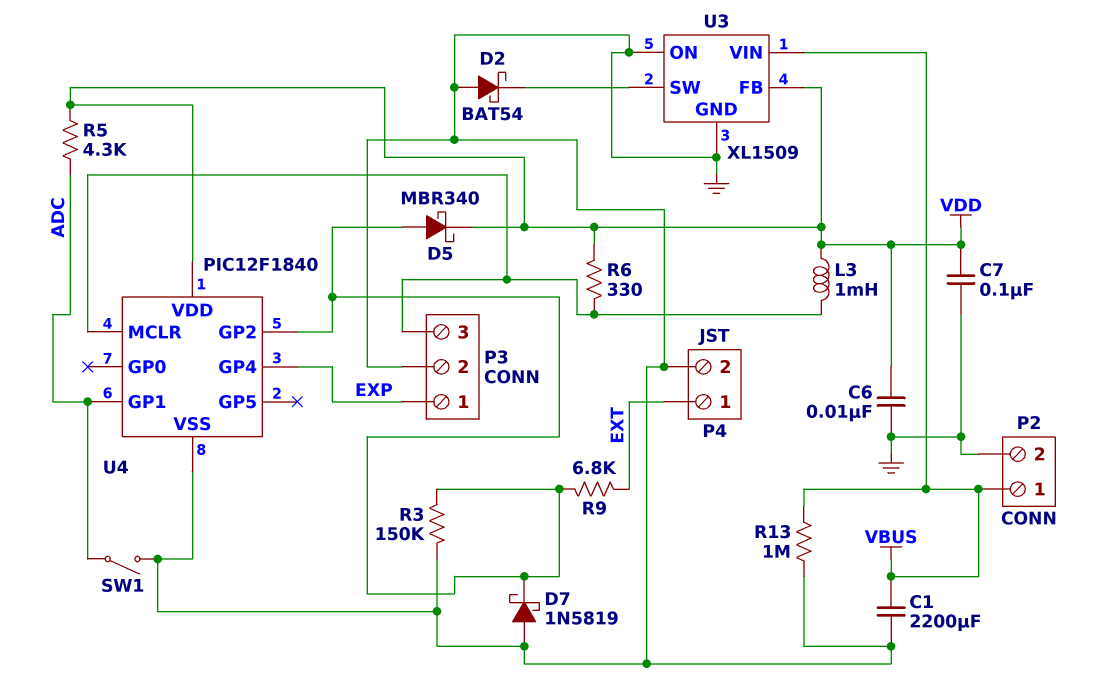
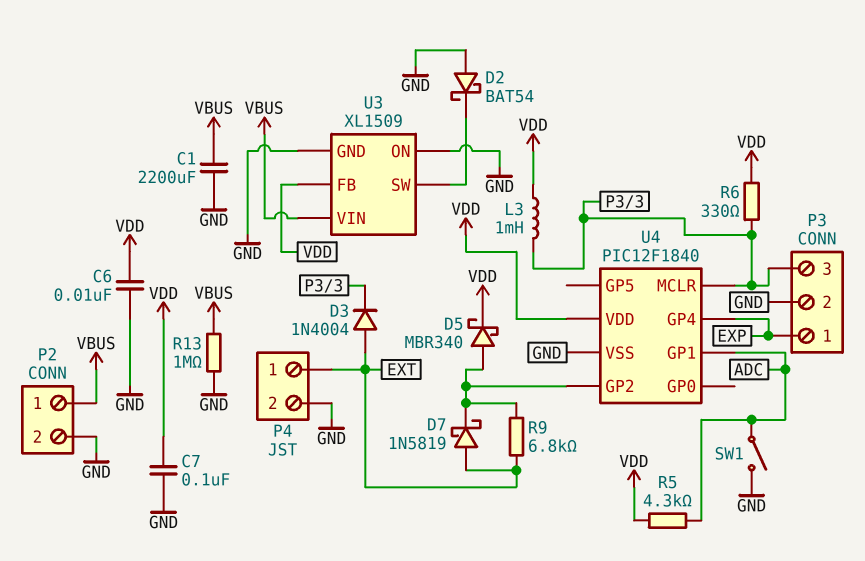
D3: none -> diode 1N4004 (A EXT, K P3/3)
D7: schottky 1N5819 (A GND, K U4/GP2) -> schottky 1N5819 (A EXT, K U4/GP2)
R3: 150k (GND, U4/GP2) -> none

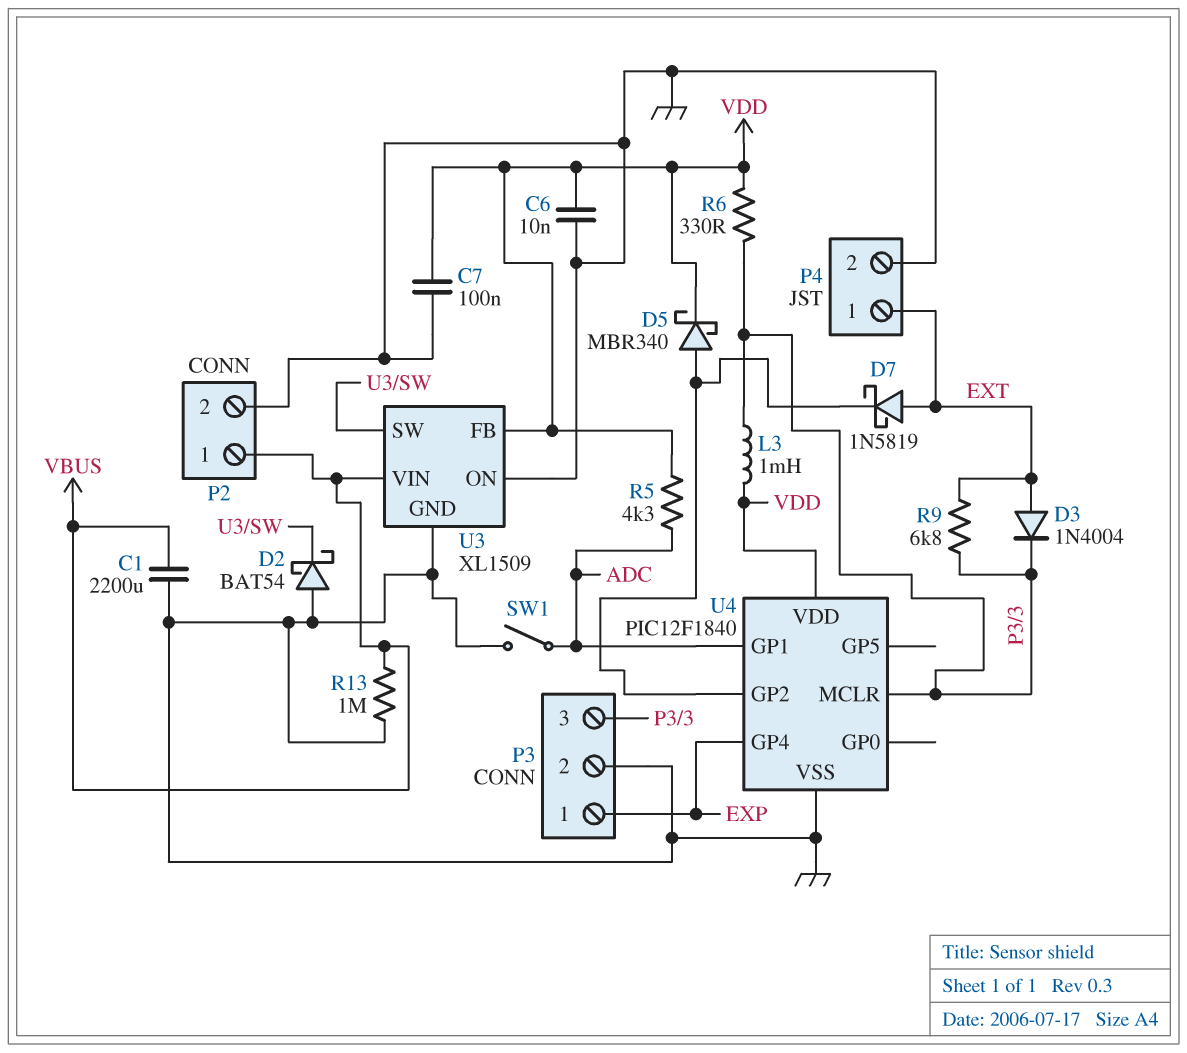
R9: 6.8k (EXT, U4/GP2) -> 6.8k (EXT, P3/3)

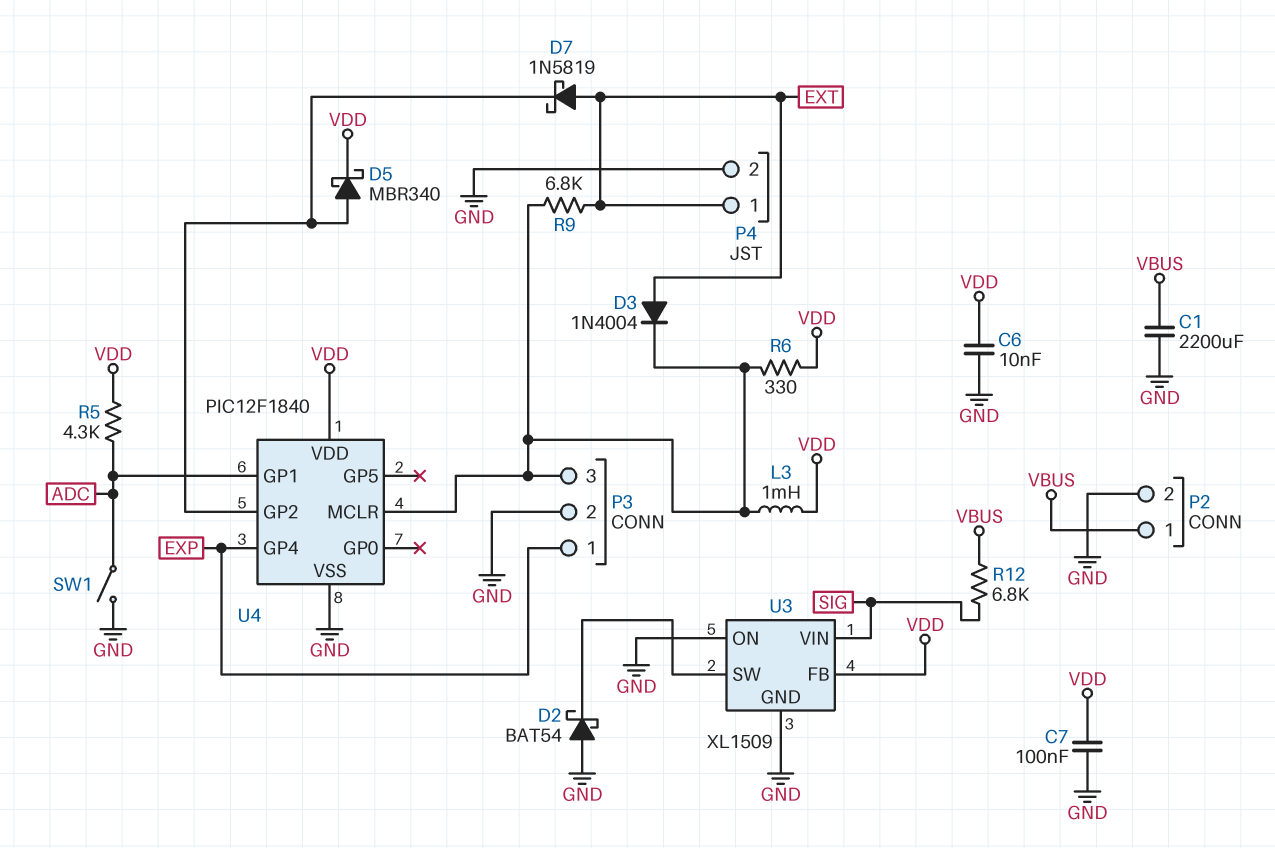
R12: none -> 6.8k (SIG, VBUS)
R13: 1M (GND, VBUS) -> none
U3 pin VIN: VBUS -> SIG

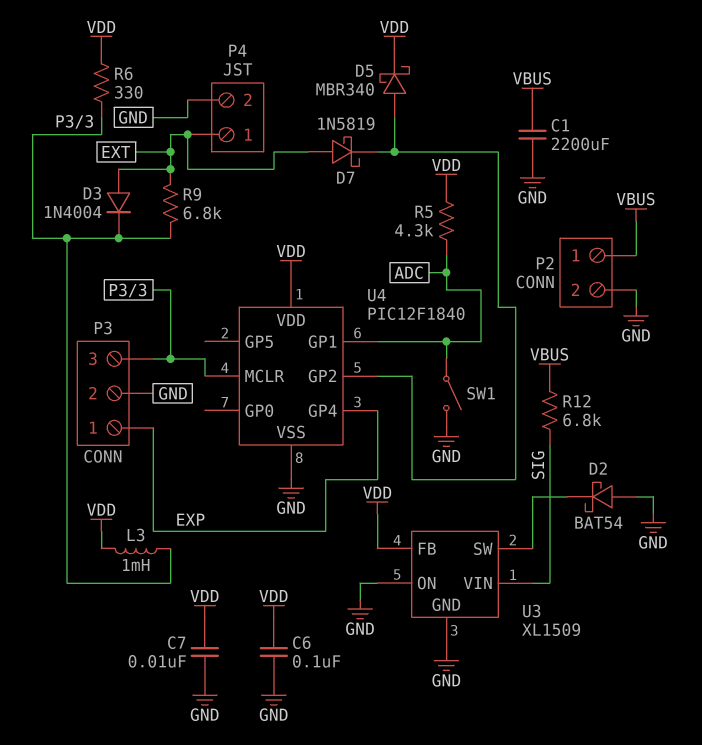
C6: 10nF (GND, VDD) -> 100nF (GND, VDD)
C7: 100nF (GND, VDD) -> 10nF (GND, VDD)

